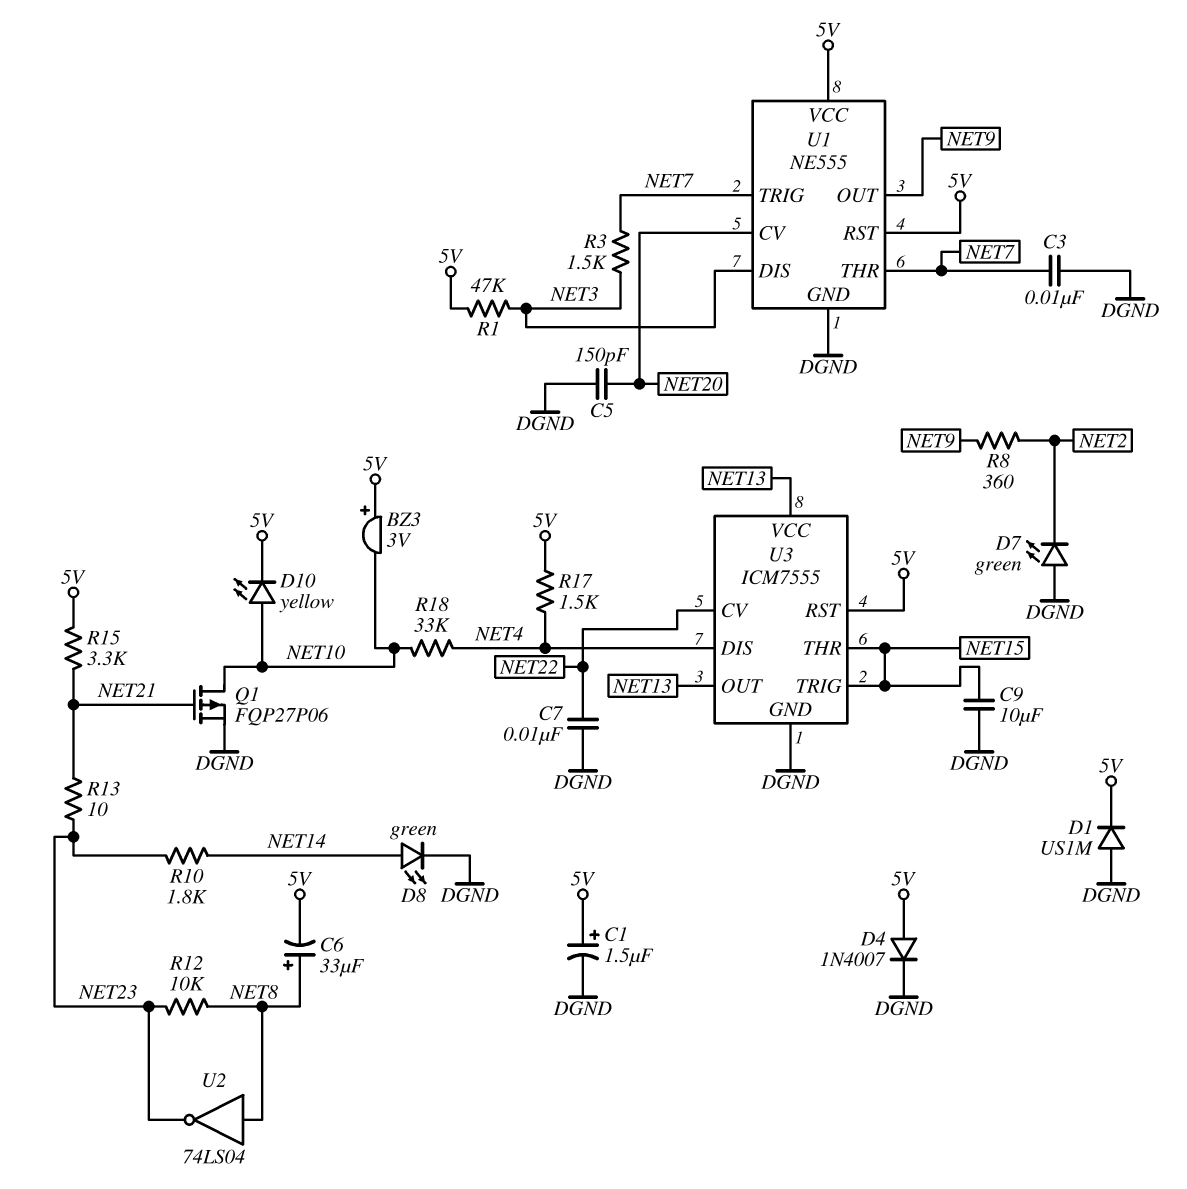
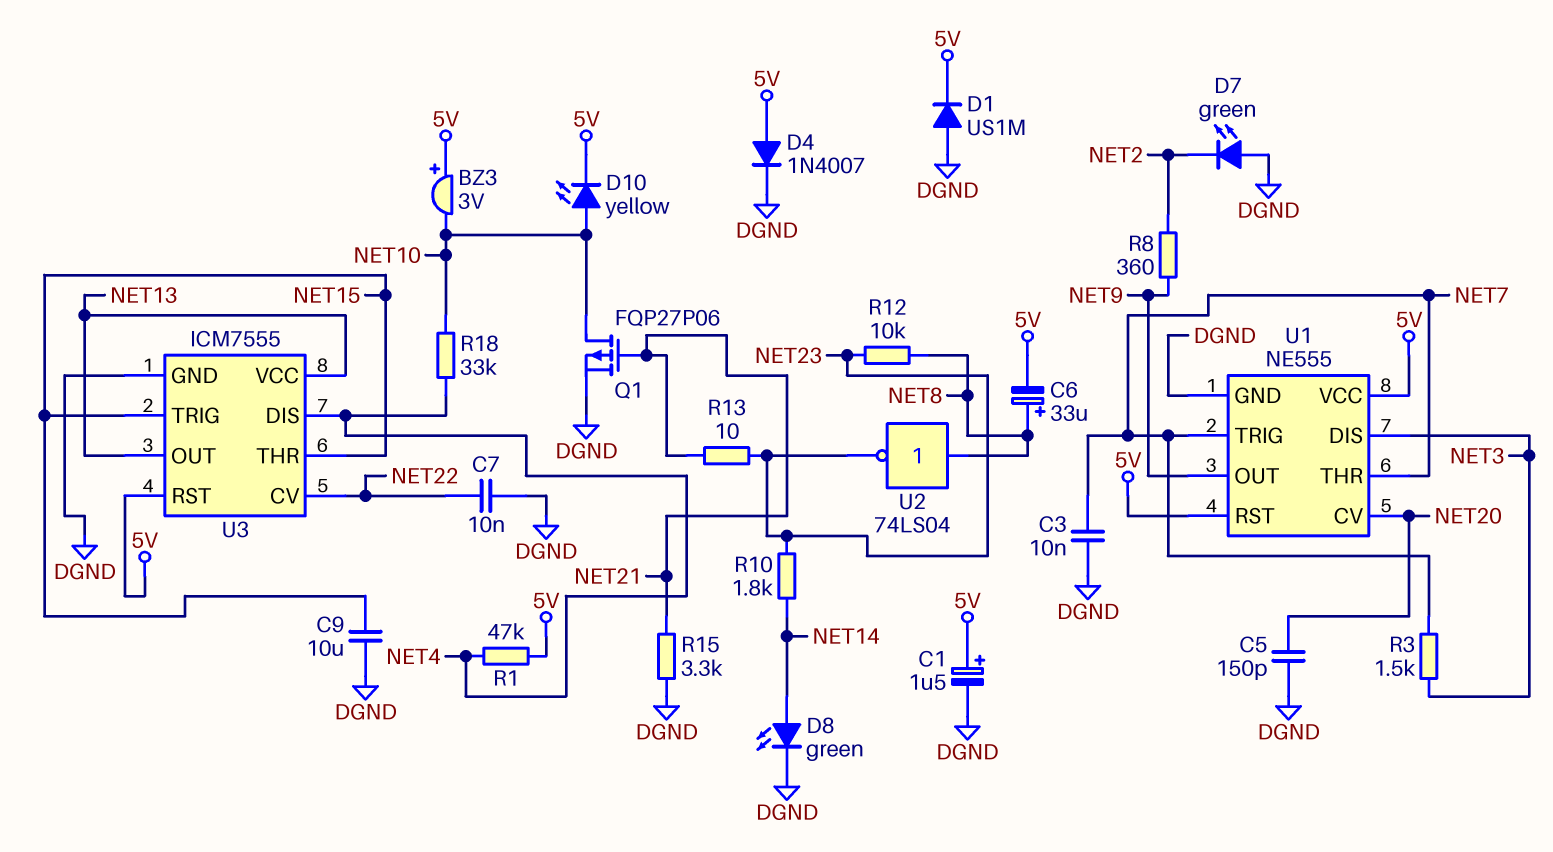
R1: 47k (5V, NET3) -> 47k (5V, NET4)
R15: 3.3k (5V, NET21) -> 3.3k (DGND, NET21)
R17: 1.5k (5V, NET4) -> none

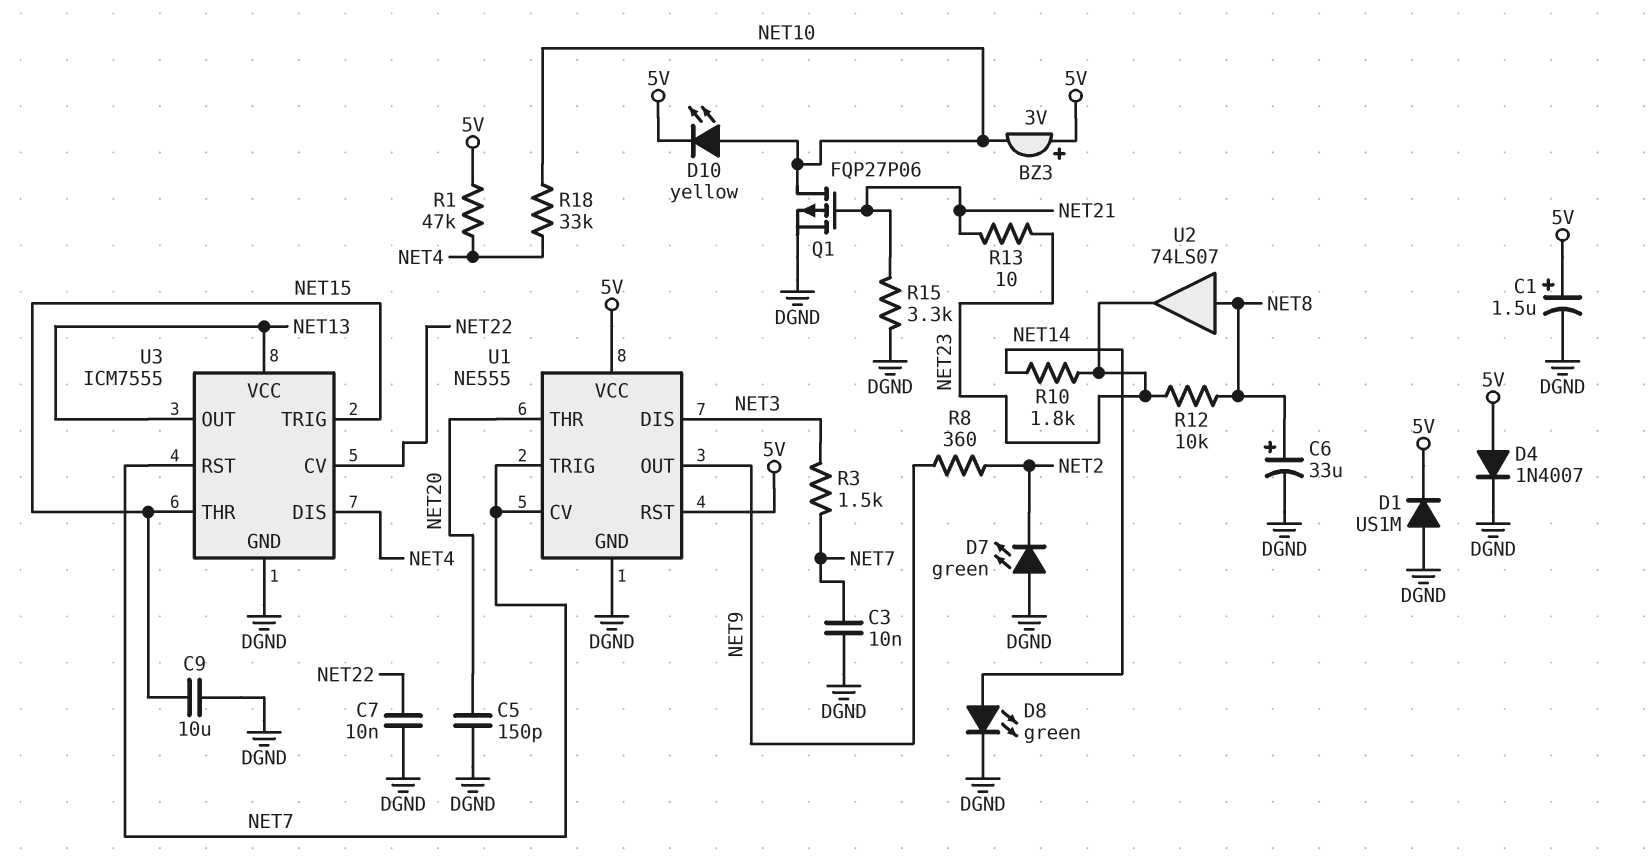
C6: 33uF (plus NET8, minus 5V) -> 33uF (plus NET8, minus DGND)
U1 pin CV: NET20 -> NET7
U1 pin THR: NET7 -> NET20
U2: NOT 74LS04 (in NET8, out NET23) -> buffer 74LS07 (in NET8, out NET23)
U3 pin RST: 5V -> NET7

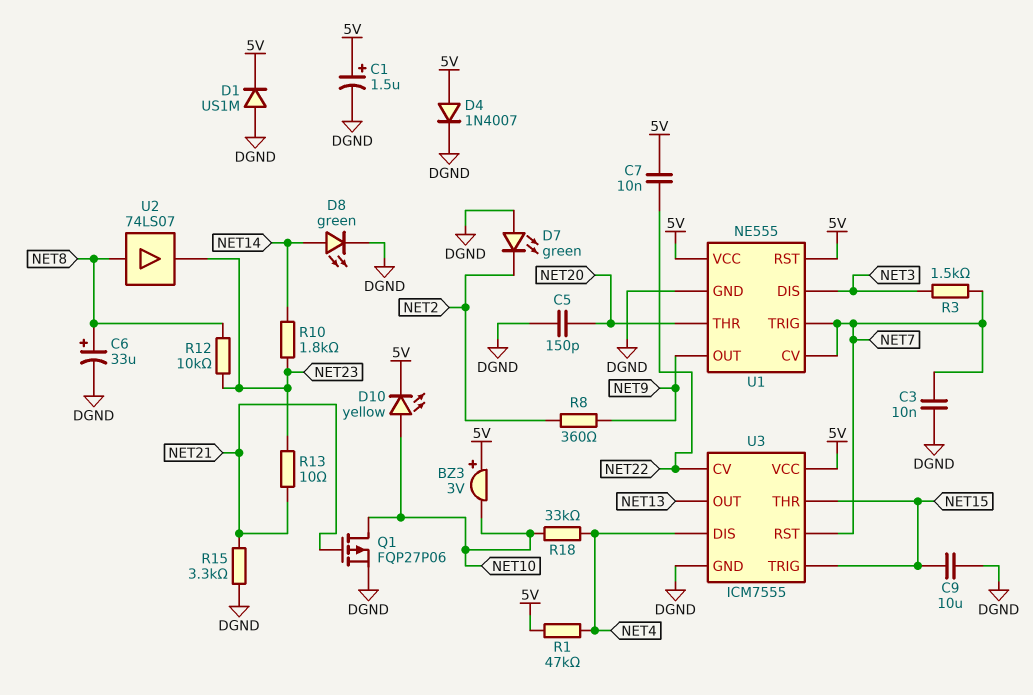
C7: 10nF (DGND, NET22) -> 10nF (5V, NET22)
U3 pin VCC: NET13 -> 5V

